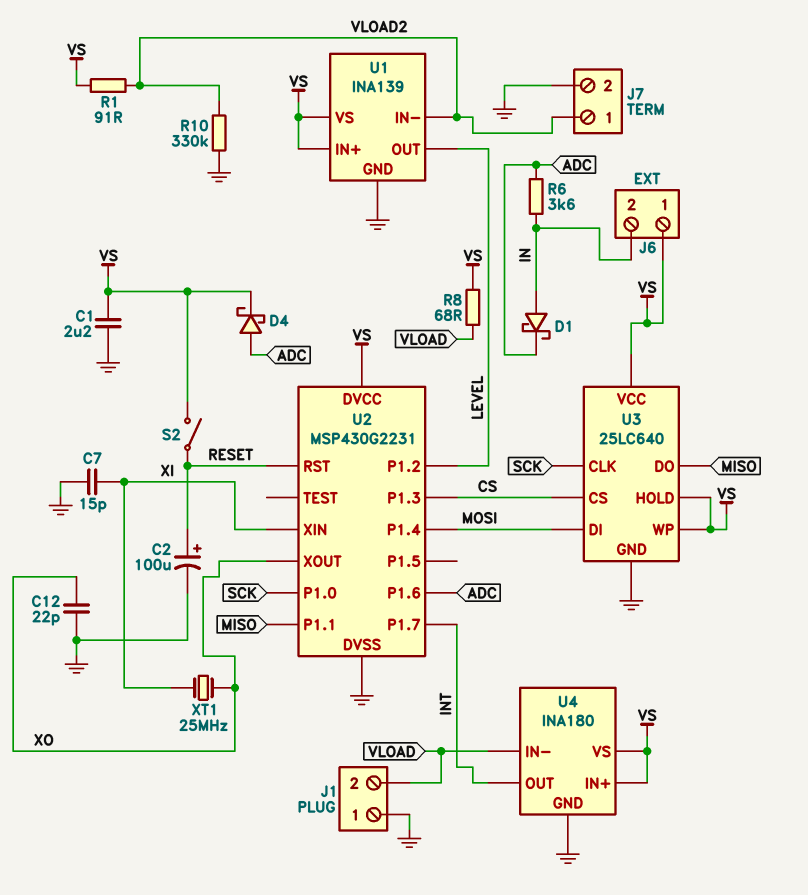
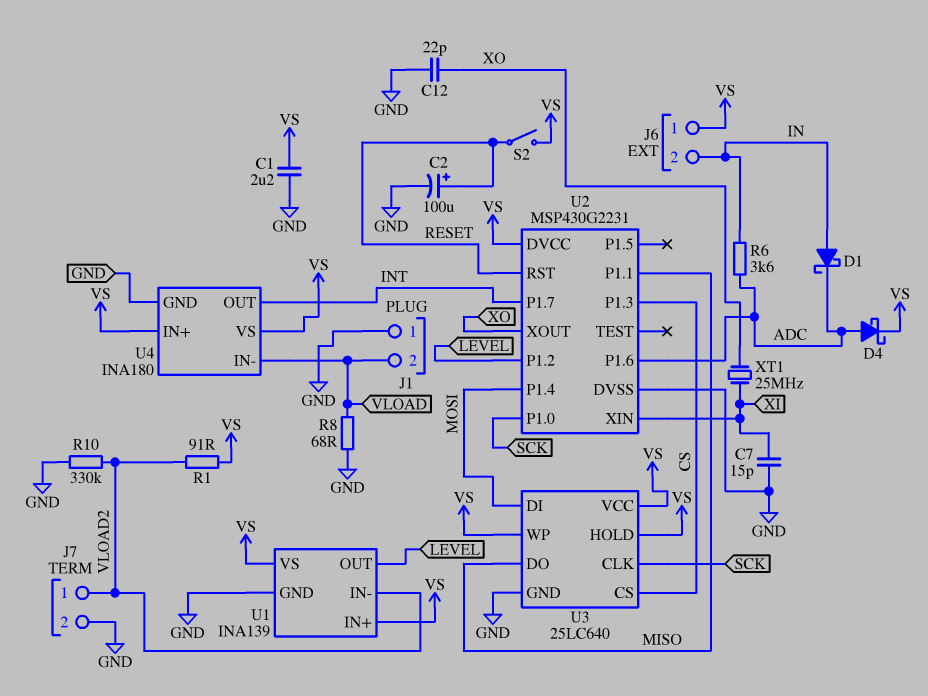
R8: 68 (VLOAD, VS) -> 68 (GND, VLOAD)

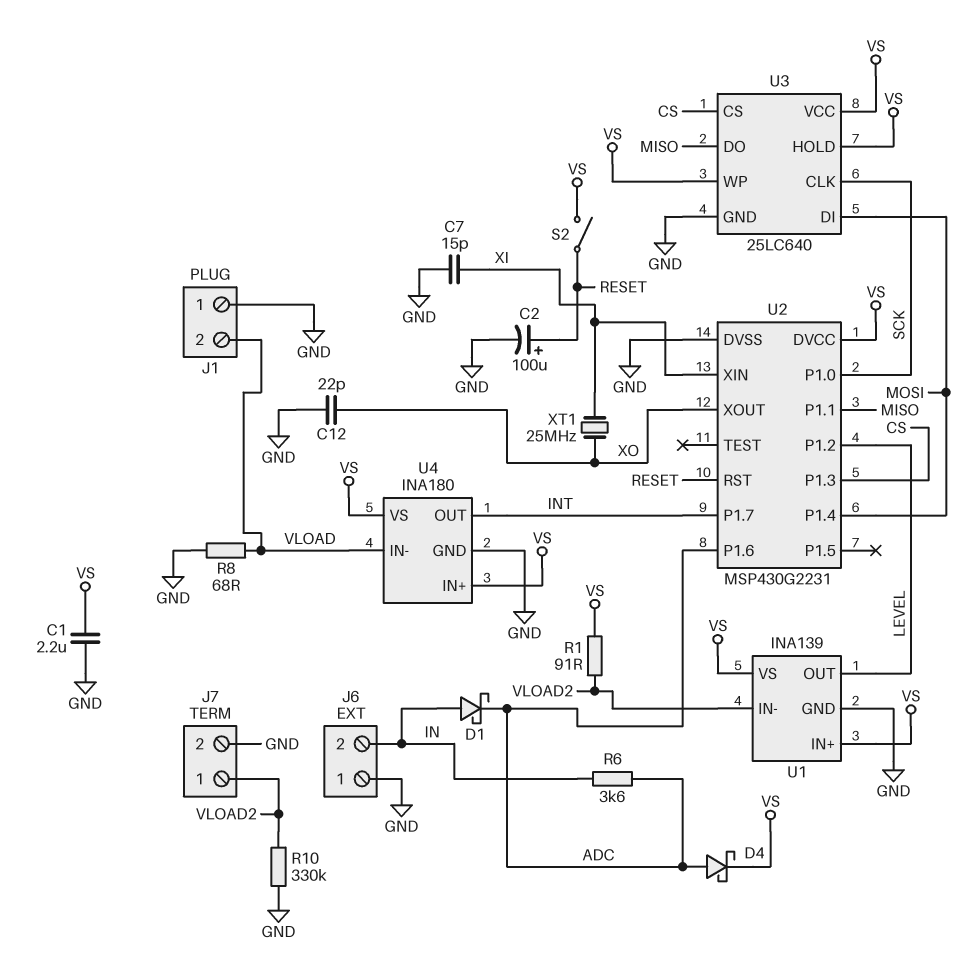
J6 pin 1: VS -> GND

